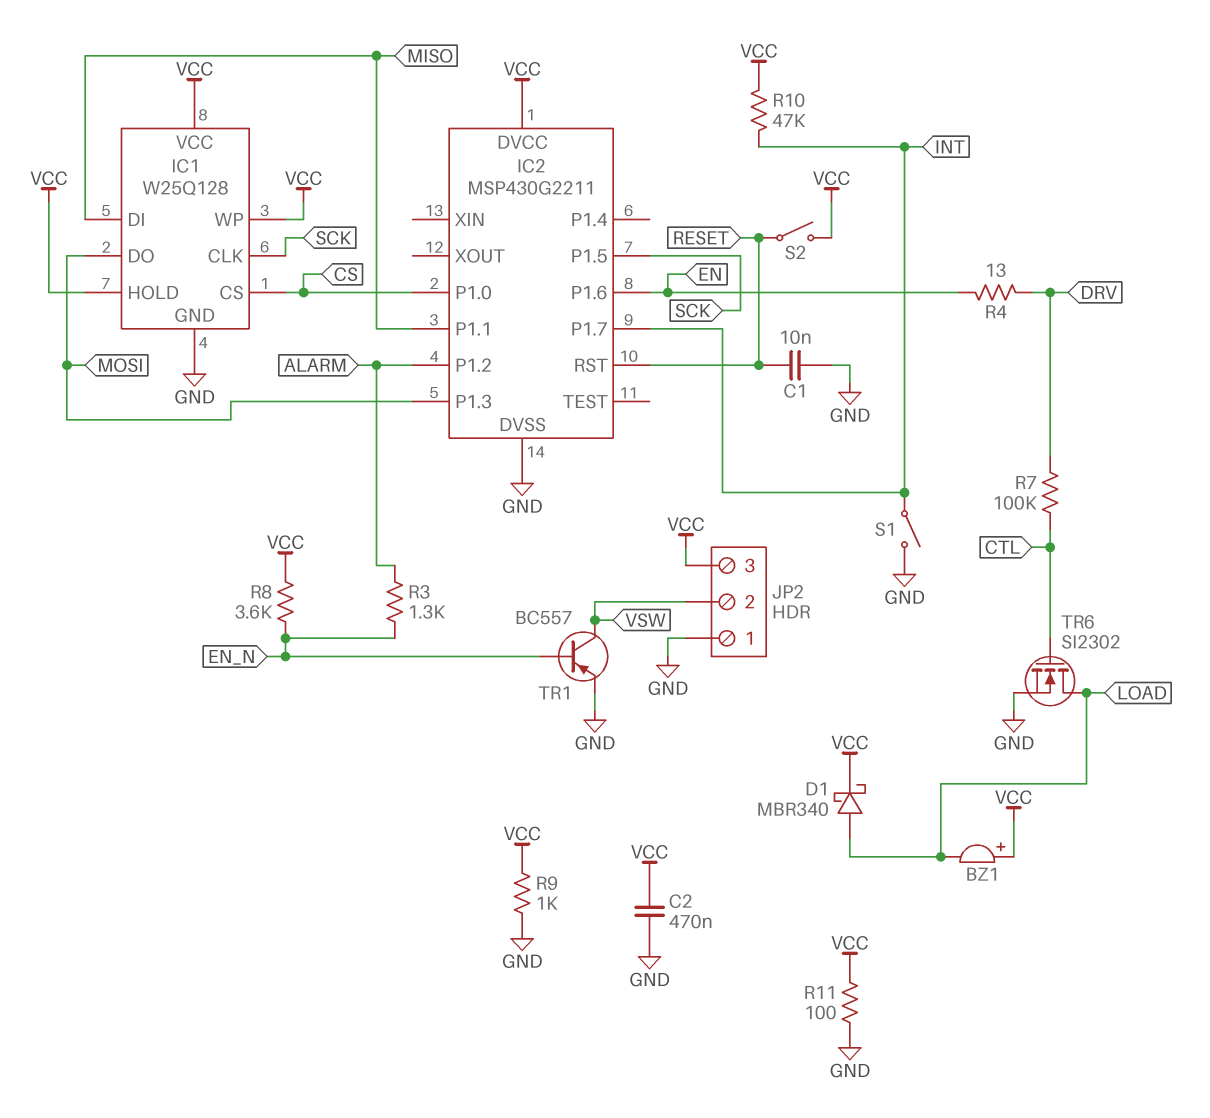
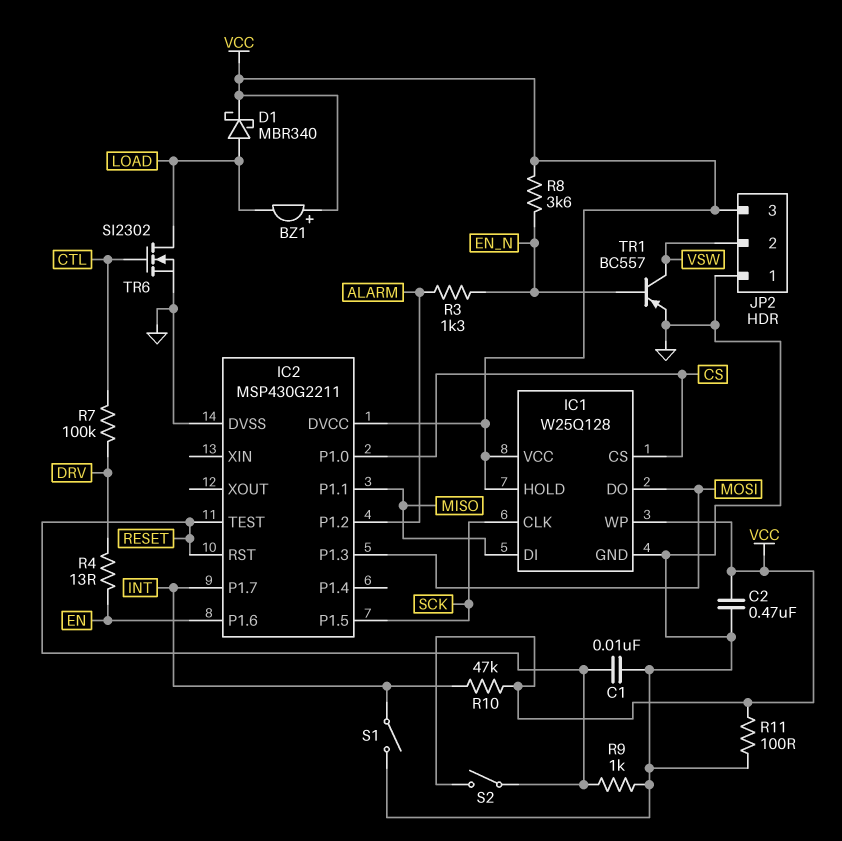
IC2 pin TEST: none -> RESET
R9: 1k (GND, VCC) -> 1k (GND, RESET)

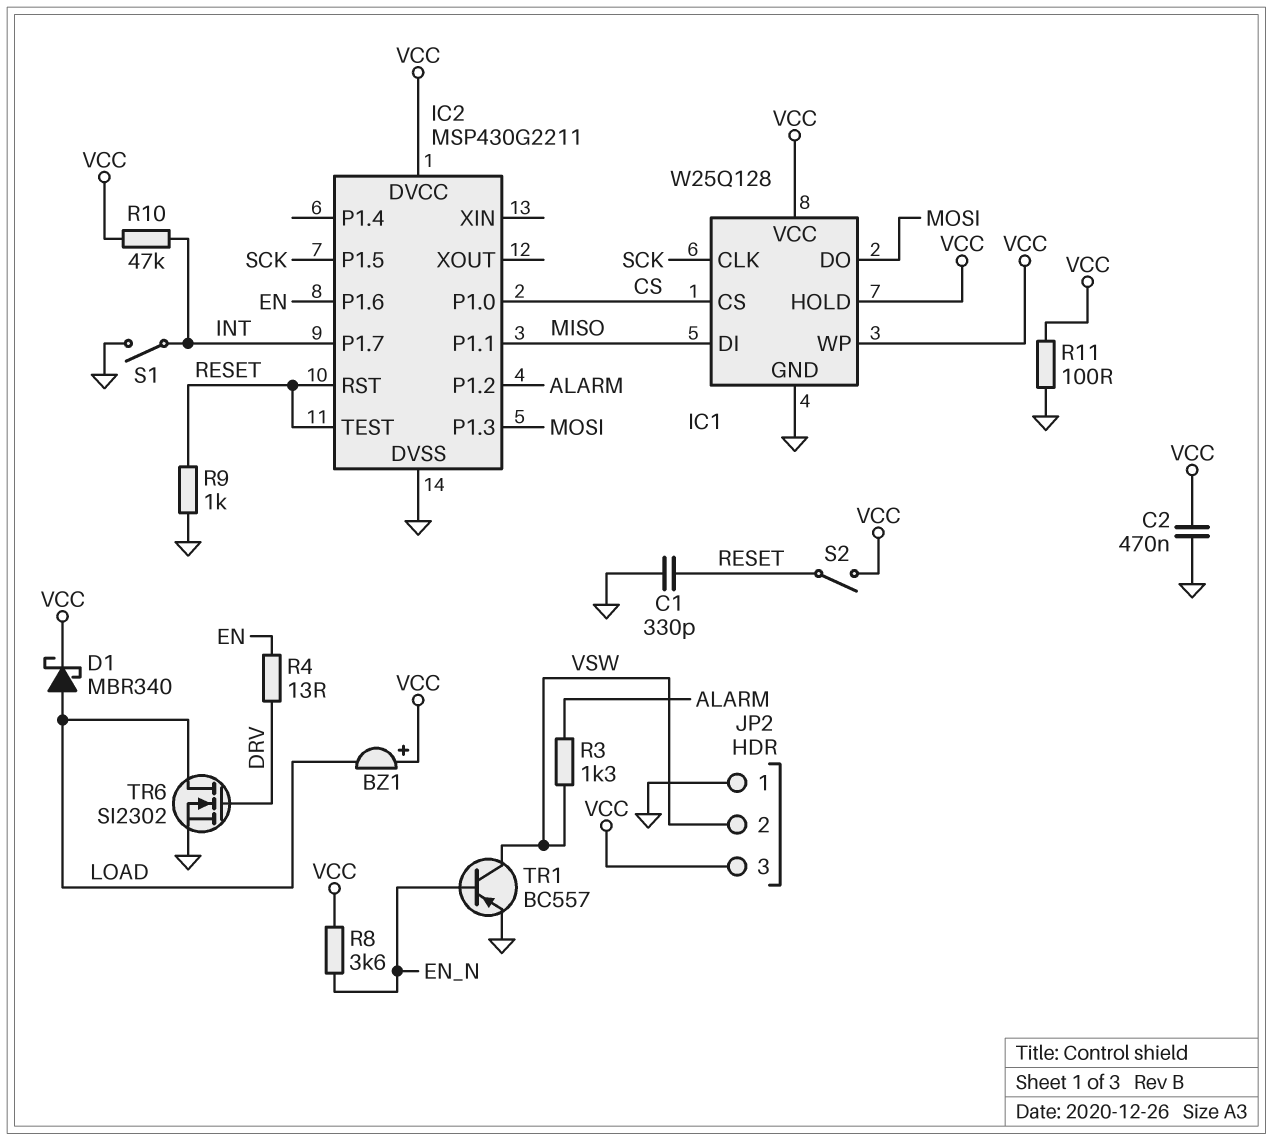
C1: 10nF (GND, RESET) -> 330pF (GND, RESET)
R3: 1.3k (ALARM, EN_N) -> 1.3k (ALARM, VSW)
R7: 100k (CTL, DRV) -> none
TR6: NMOS SI2302 (G CTL, D LOAD, S GND) -> NMOS SI2302 (G DRV, D LOAD, S GND)

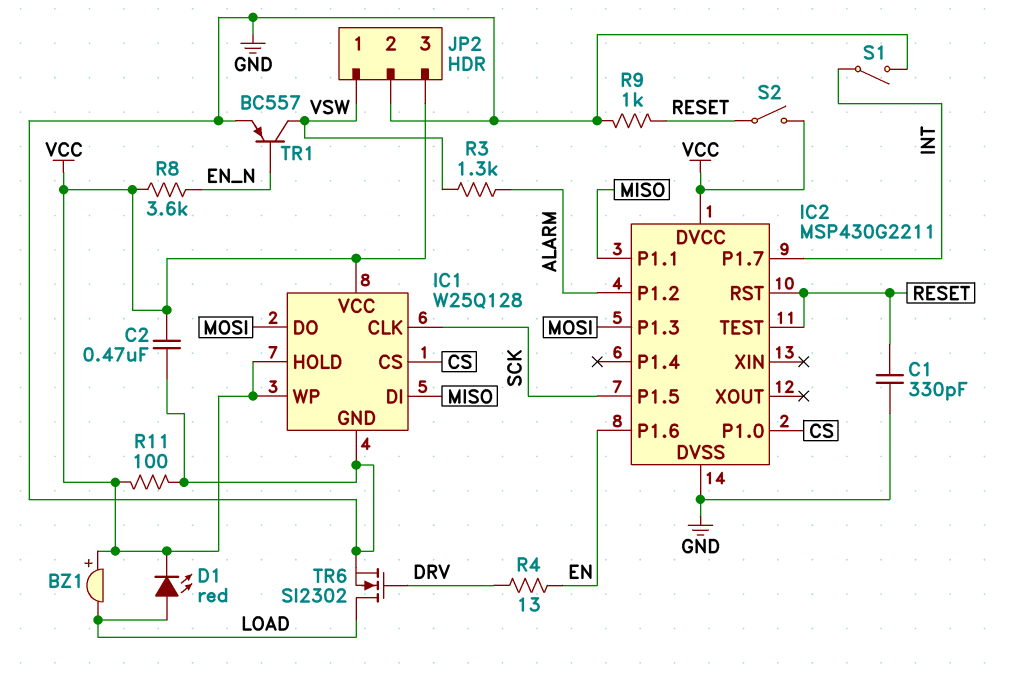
D1: schottky MBR340 (A LOAD, K VCC) -> LED red (A LOAD, K VCC)
JP2 pin 1: GND -> VSW
JP2 pin 2: VSW -> GND
R10: 47k (INT, VCC) -> none

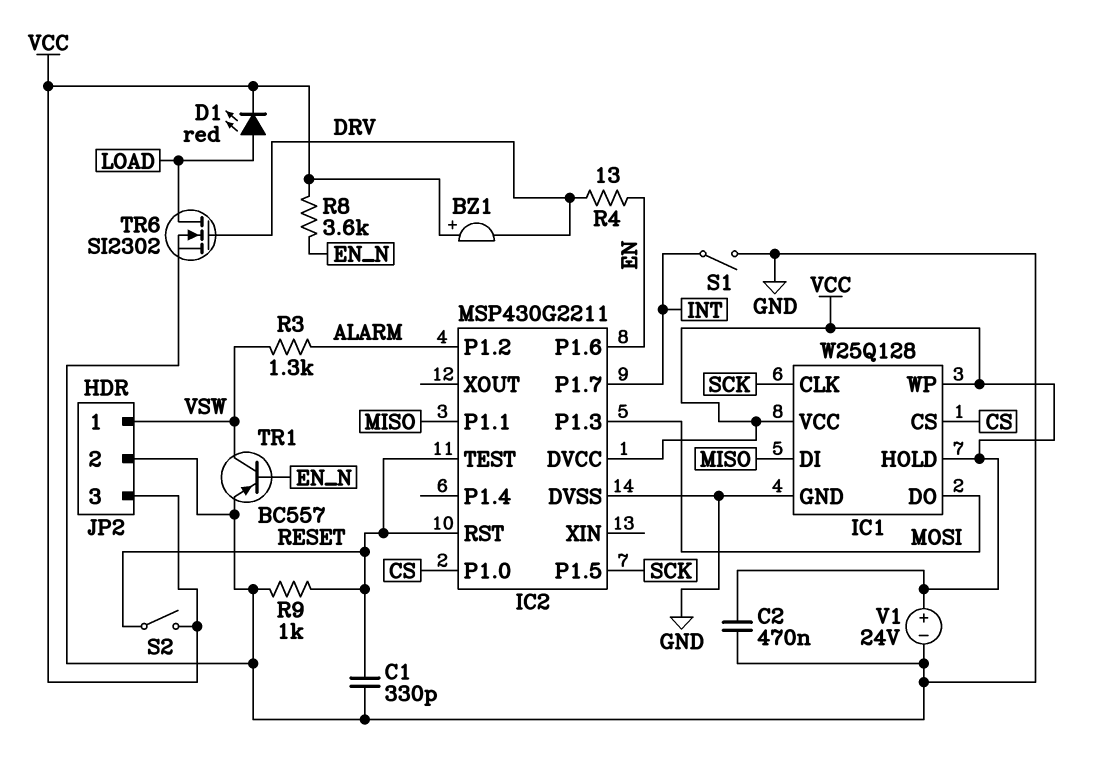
BZ1: buzzer (plus VCC, minus LOAD) -> buzzer (plus VCC, minus DRV)
R11: 100 (GND, VCC) -> none
V1: none -> 24V (plus VCC, minus GND)

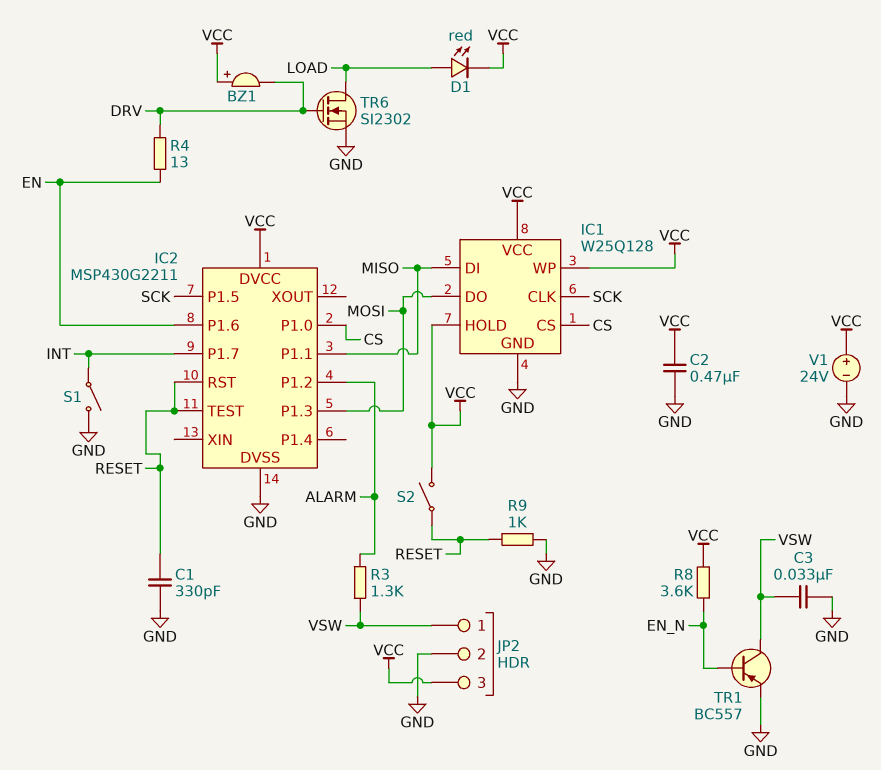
C3: none -> 33nF (GND, VSW)

